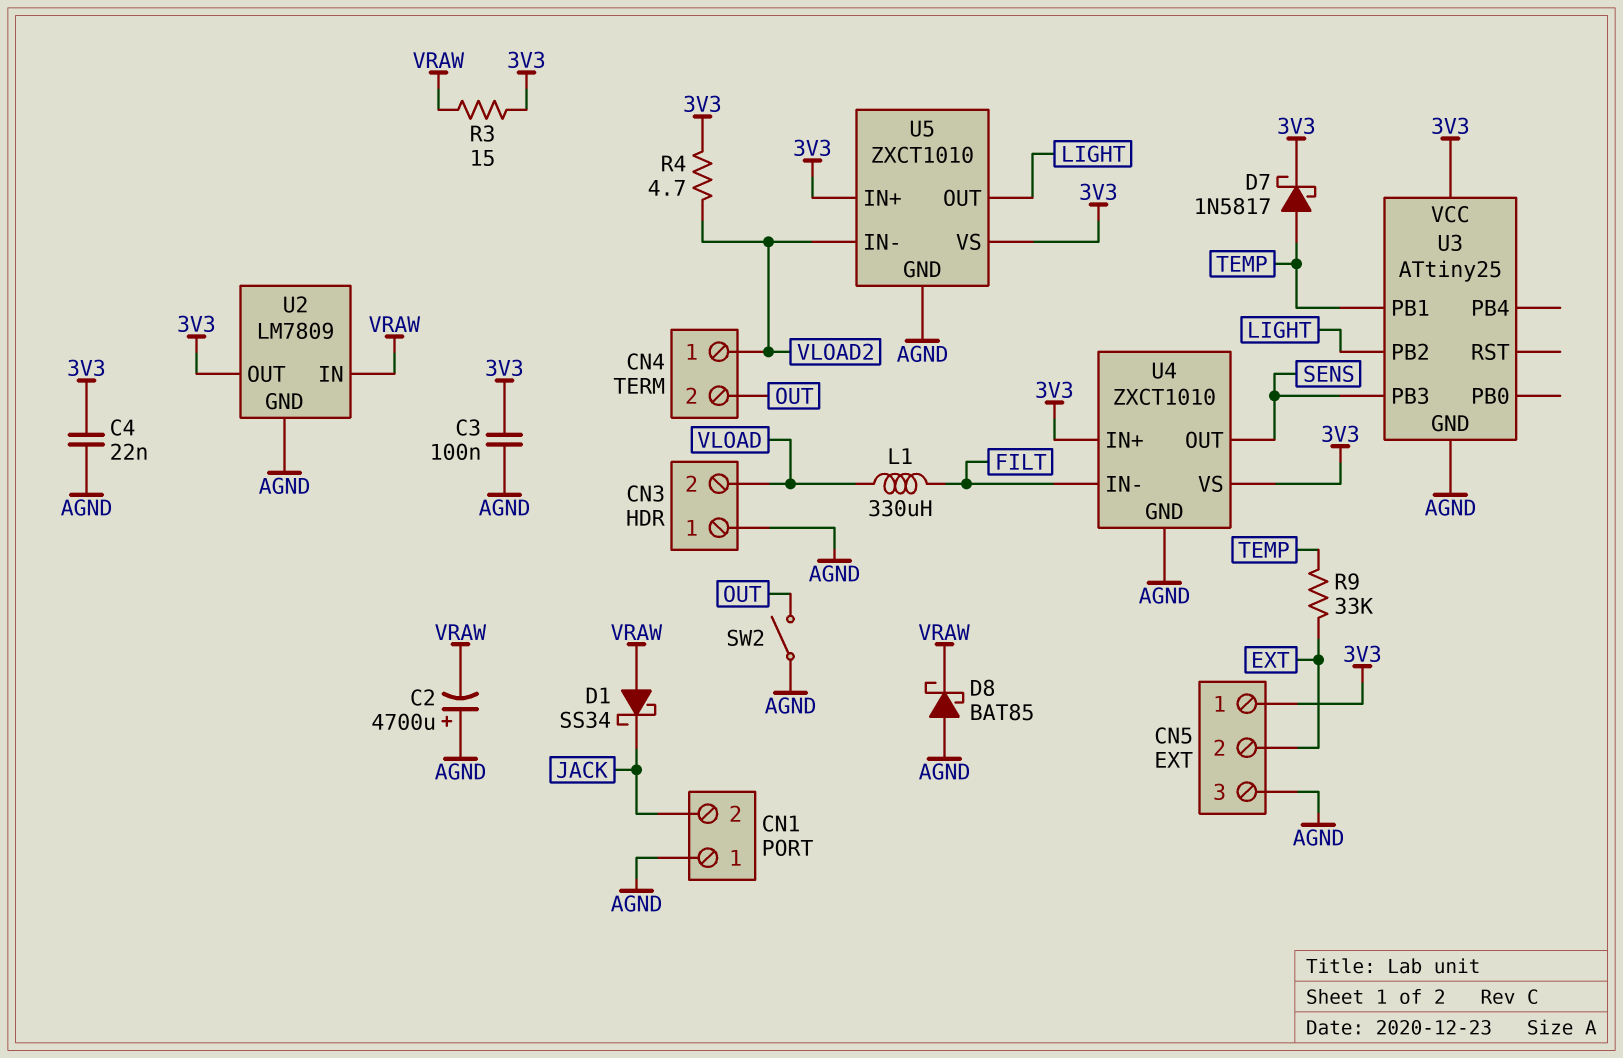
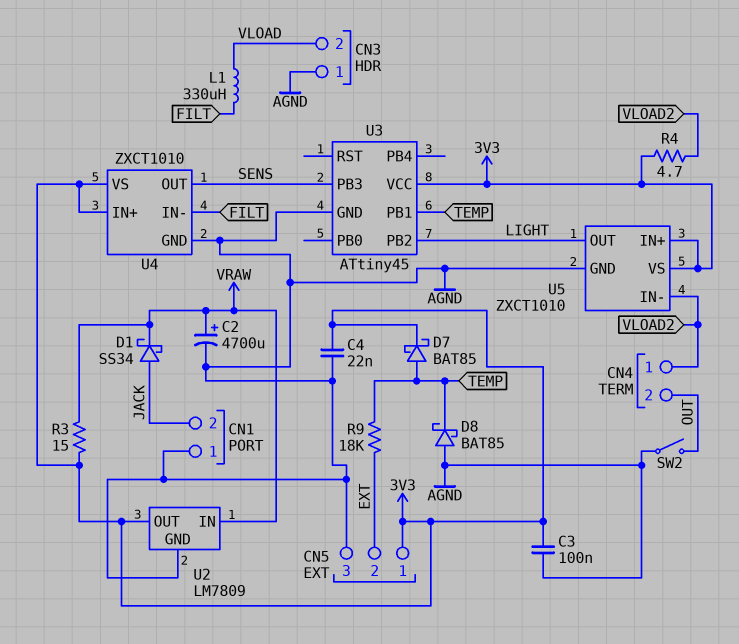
C2: 4700uF (plus AGND, minus VRAW) -> 4700uF (plus VRAW, minus AGND)
D1: schottky SS34 (A VRAW, K JACK) -> schottky SS34 (A JACK, K VRAW)
D7: schottky 1N5817 (A TEMP, K 3V3) -> schottky BAT85 (A TEMP, K 3V3)
D8: schottky BAT85 (A AGND, K VRAW) -> schottky BAT85 (A AGND, K TEMP)
R9: 33k (EXT, TEMP) -> 18k (EXT, TEMP)
U3: ATtiny25 -> ATtiny45

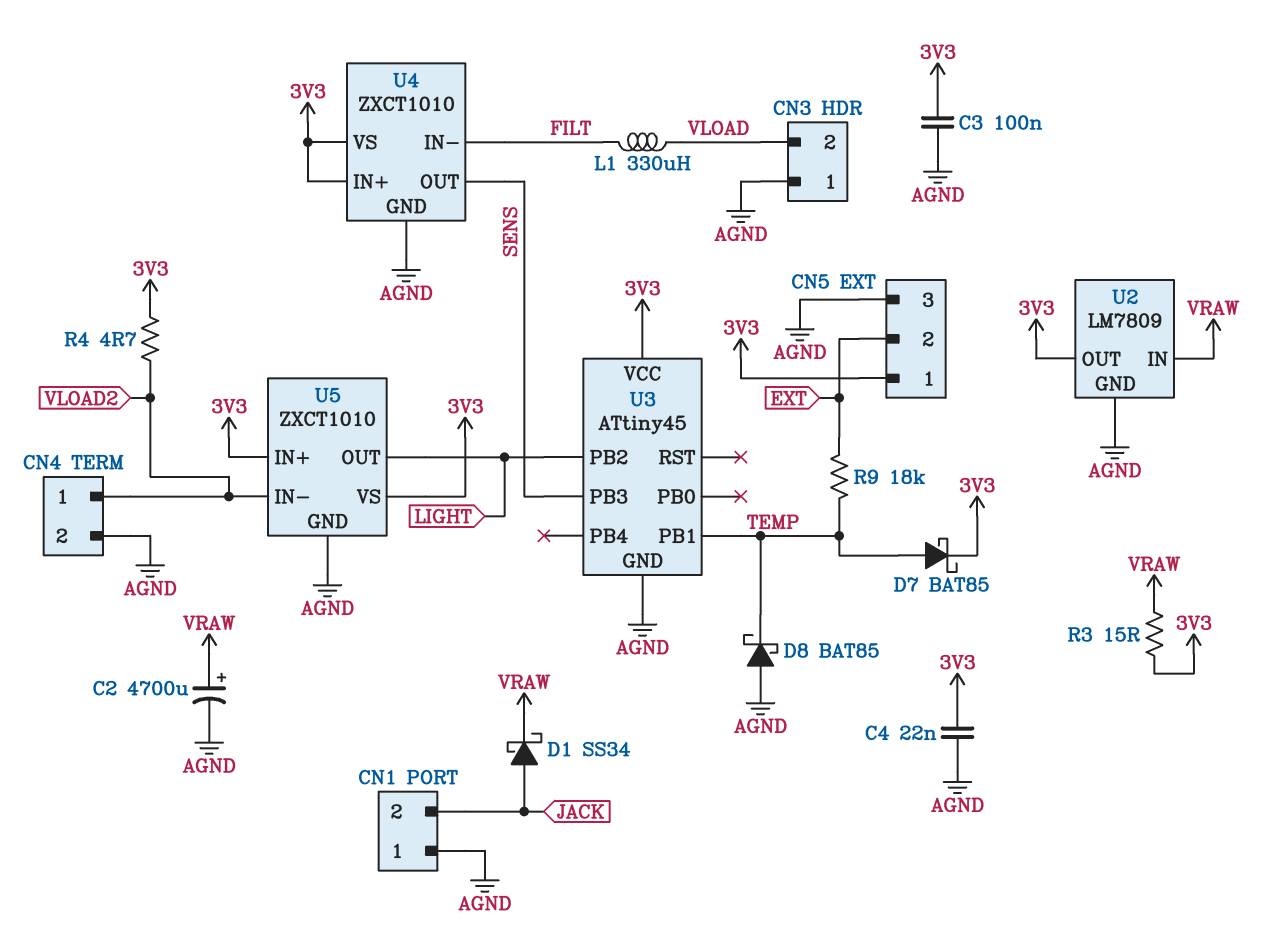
CN4 pin 2: OUT -> AGND
SW2: switch (AGND, OUT) -> none

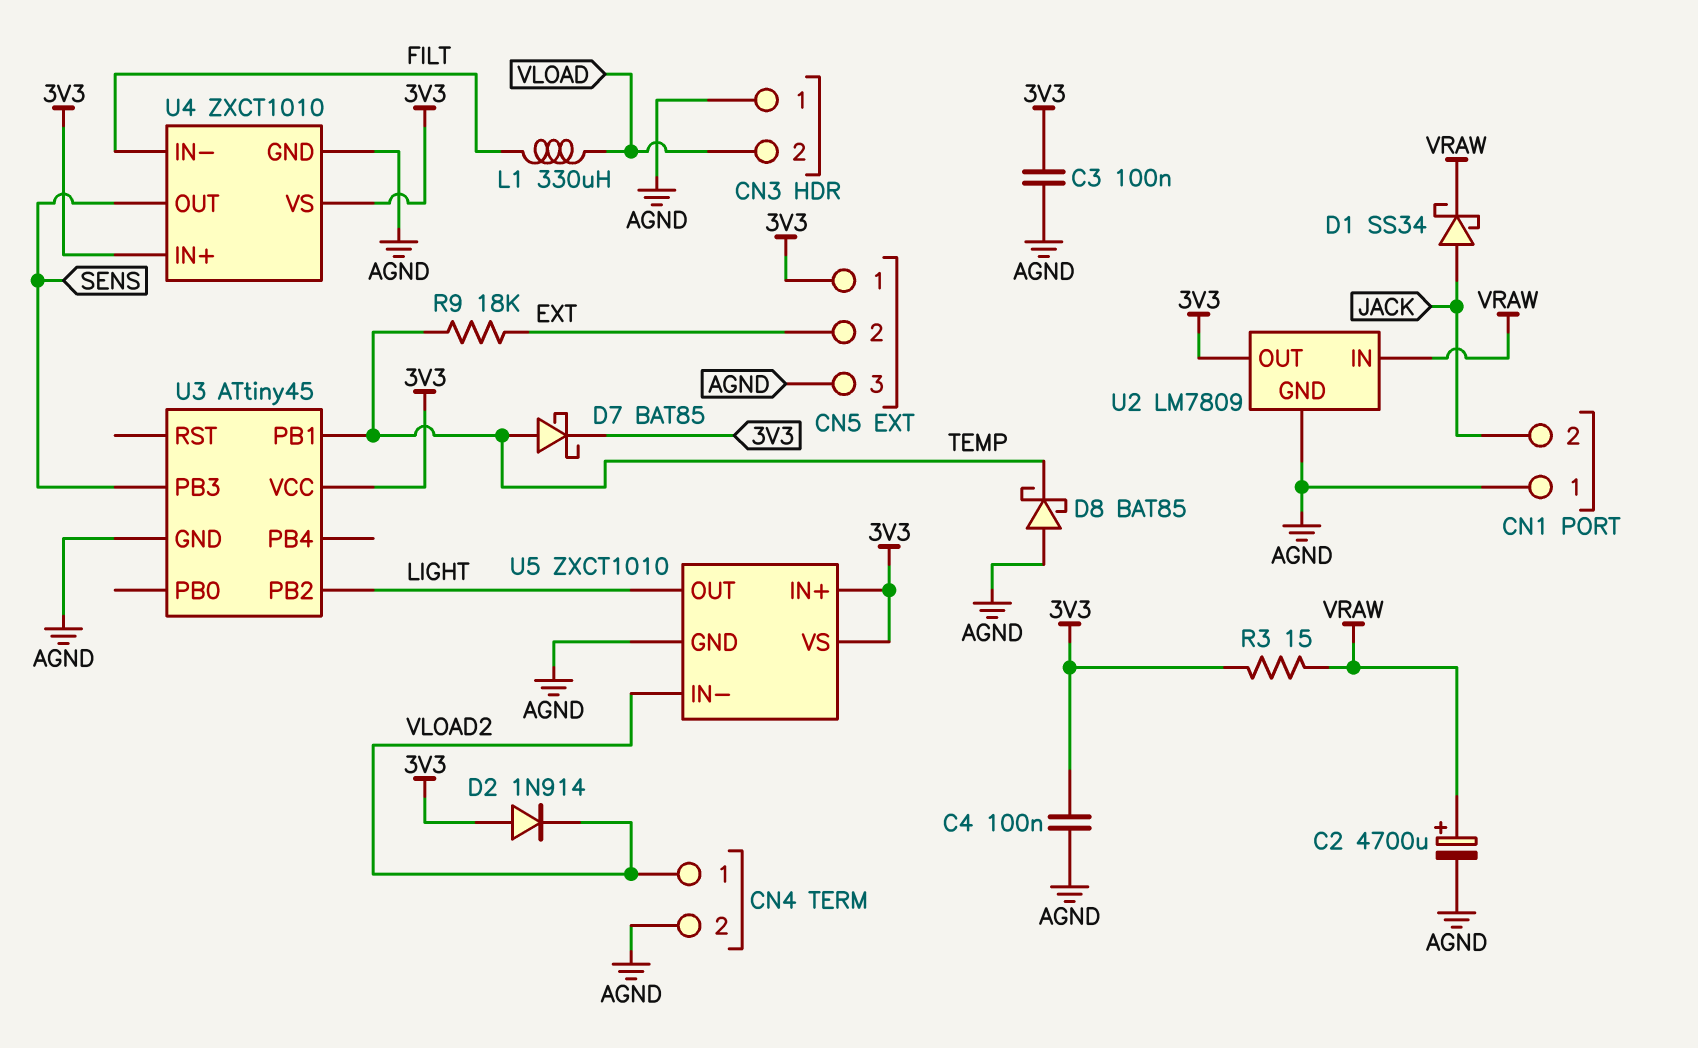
C4: 22nF (3V3, AGND) -> 100nF (3V3, AGND)
D2: none -> diode 1N914 (A 3V3, K VLOAD2)
R4: 4.7 (3V3, VLOAD2) -> none

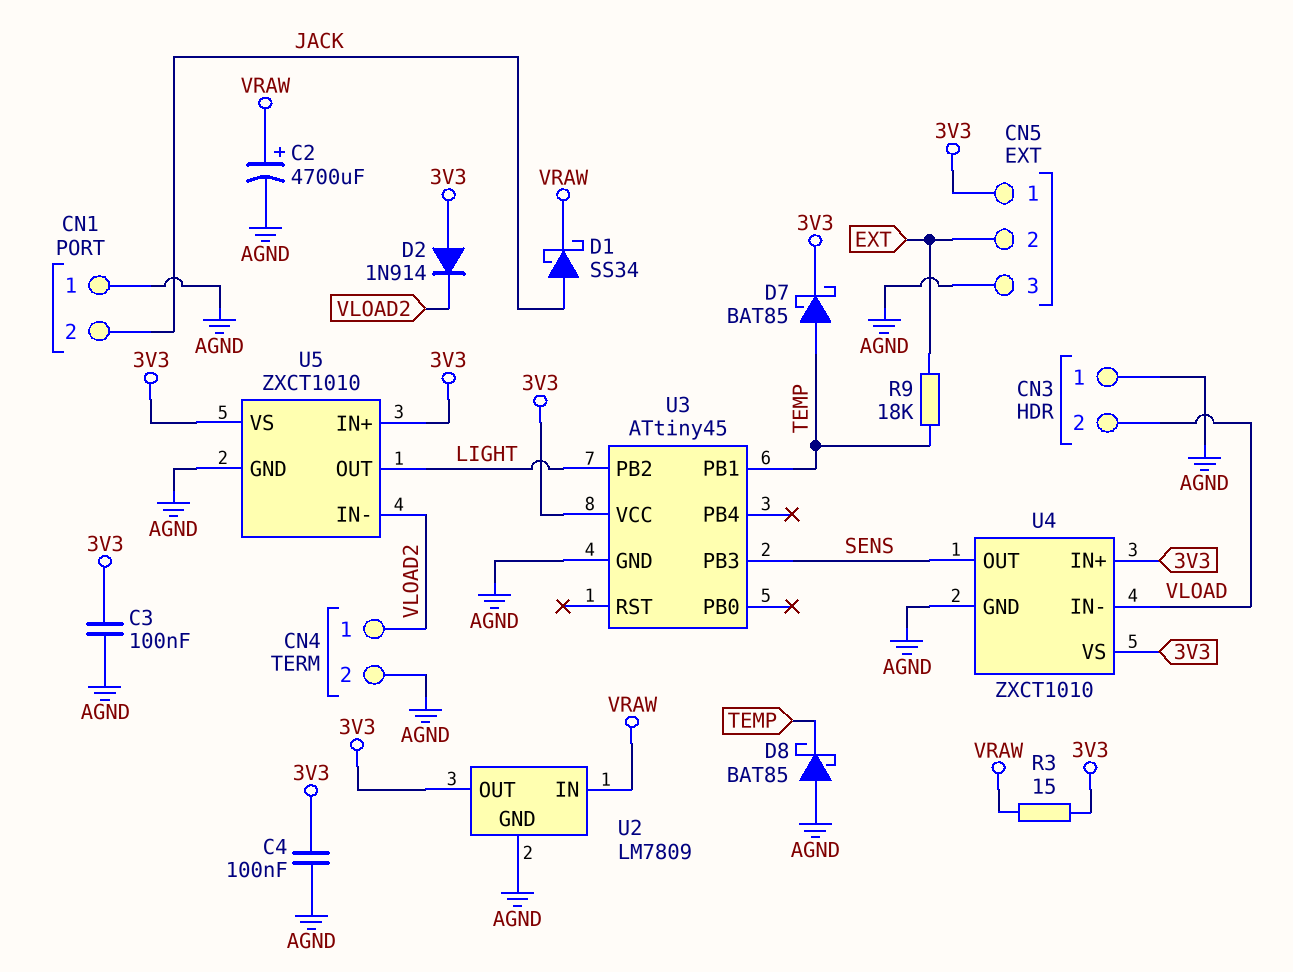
L1: 330uH (FILT, VLOAD) -> none
U4 pin IN-: FILT -> VLOAD

